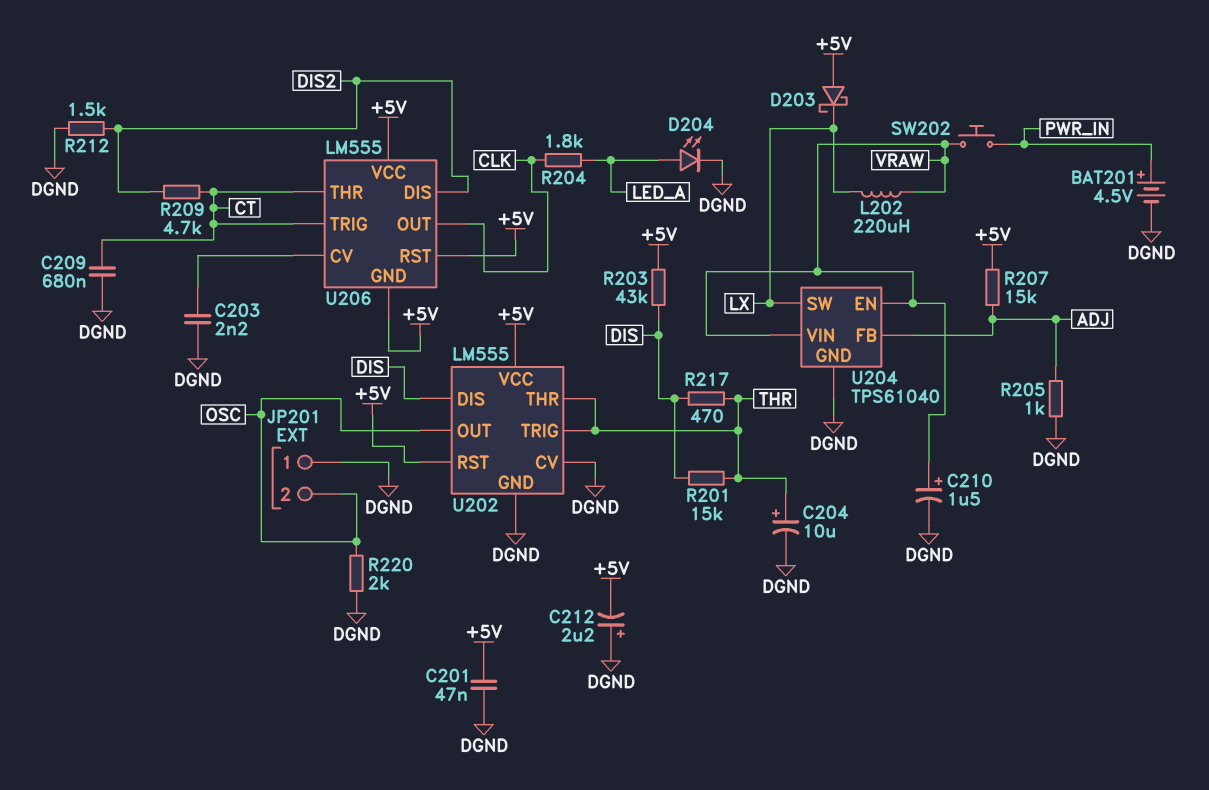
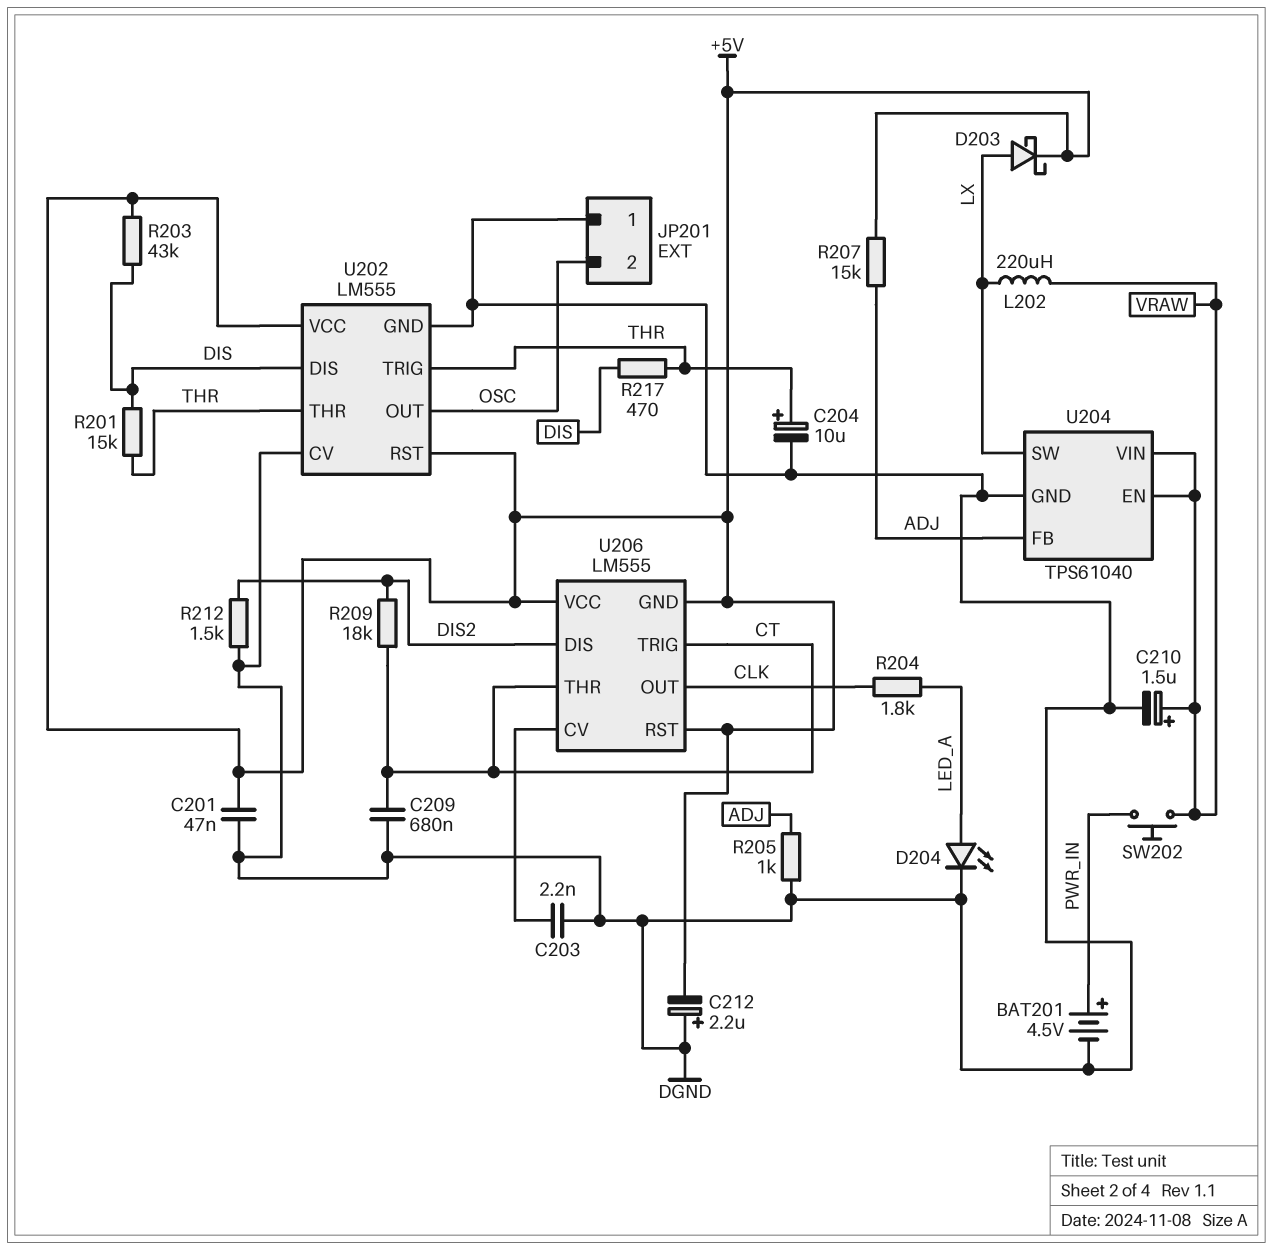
D203: schottky (A +5V, K LX) -> schottky (A LX, K +5V)
R209: 4.7k (CT, DIS2) -> 18k (CT, DIS2)
R220: 2k (DGND, OSC) -> none

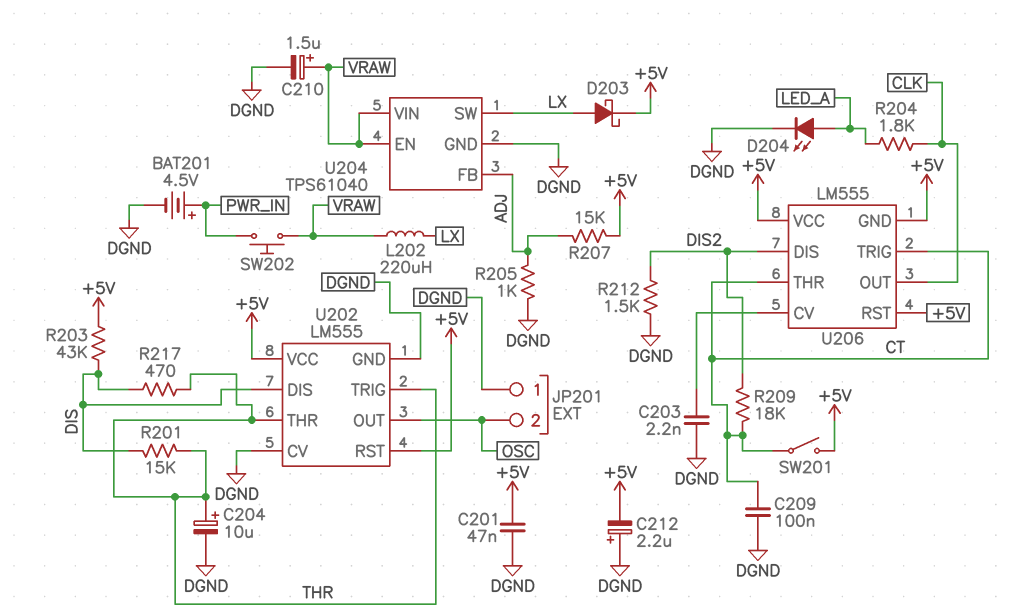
C209: 680nF (CT, DGND) -> 100nF (CT, DGND)
SW201: none -> switch (+5V, CT)

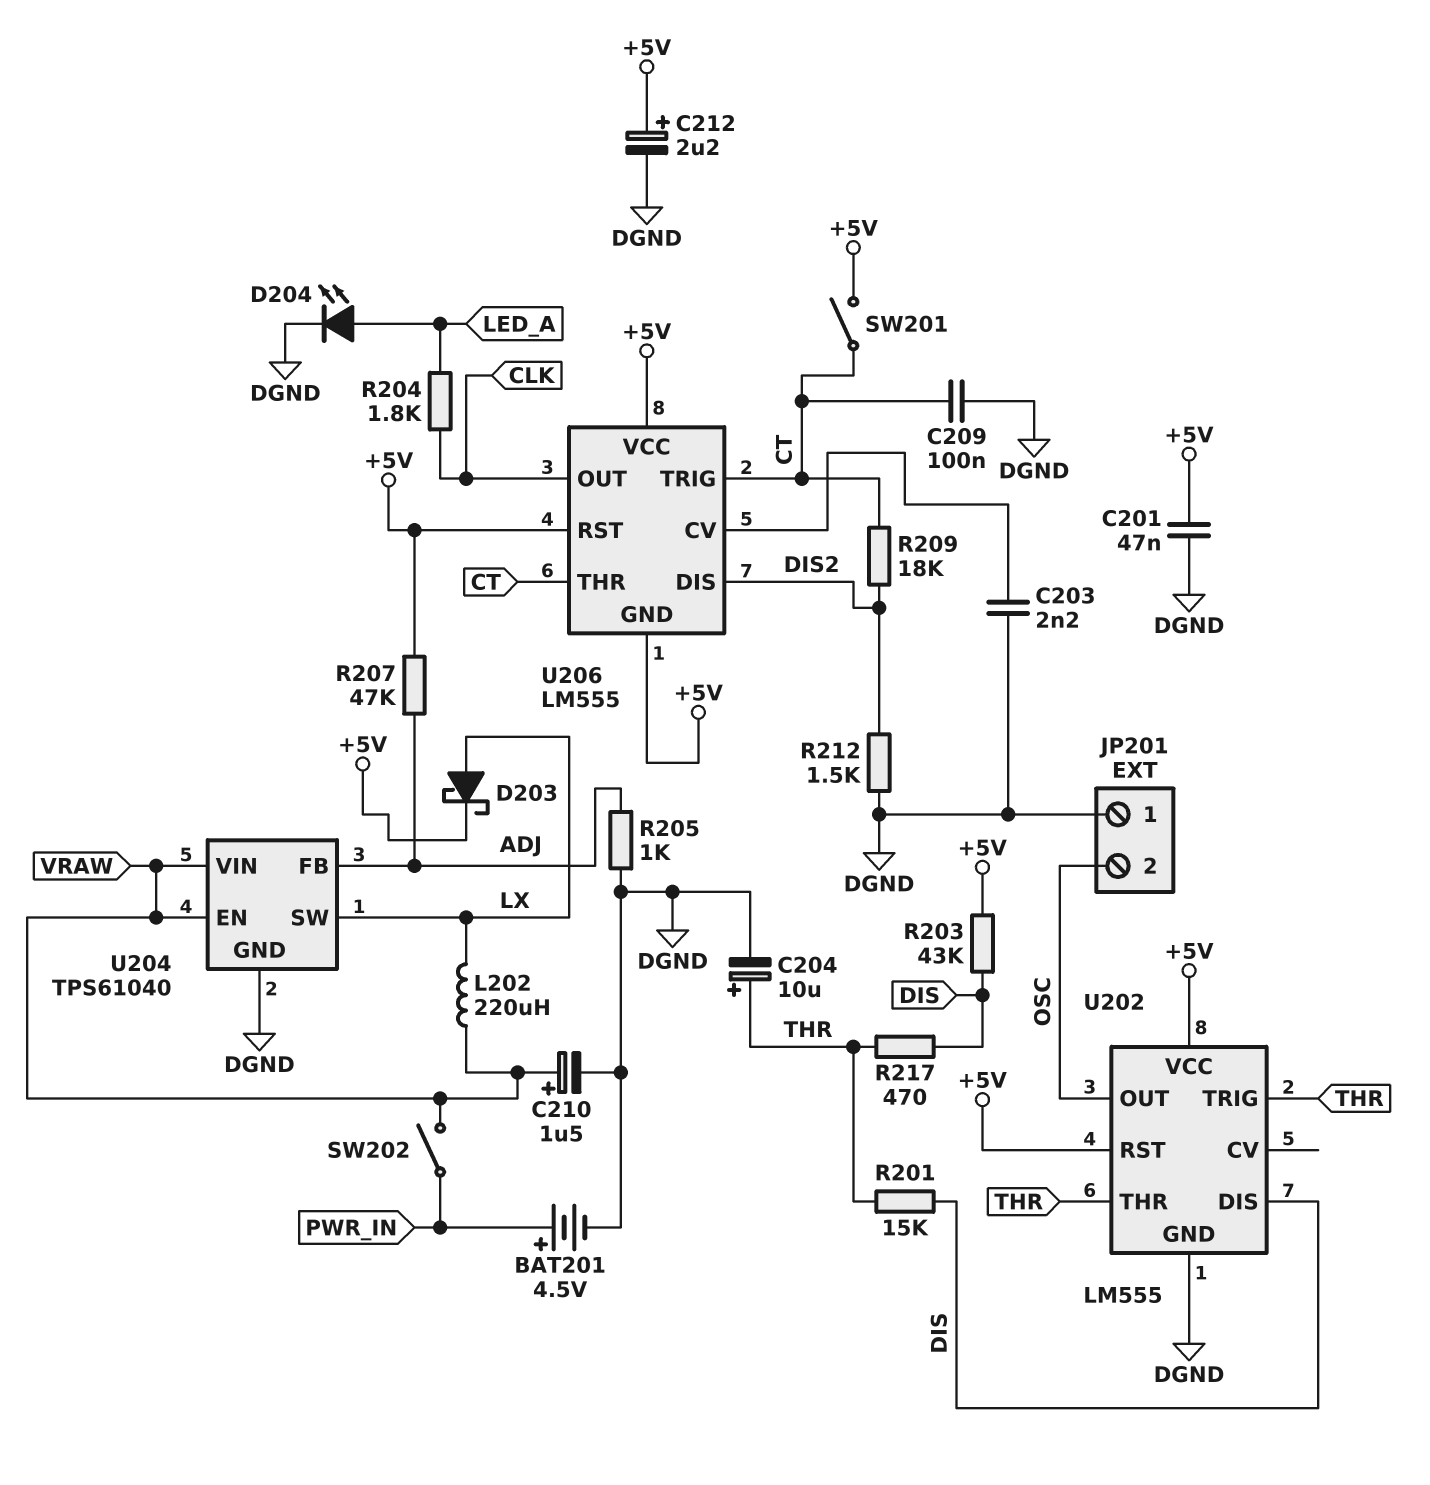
C212: 2.2uF (plus DGND, minus +5V) -> 2.2uF (plus +5V, minus DGND)
R207: 15k (+5V, ADJ) -> 47k (+5V, ADJ)
SW202: button (PWR_IN, VRAW) -> switch (PWR_IN, VRAW)
U202 pin CV: DGND -> none

